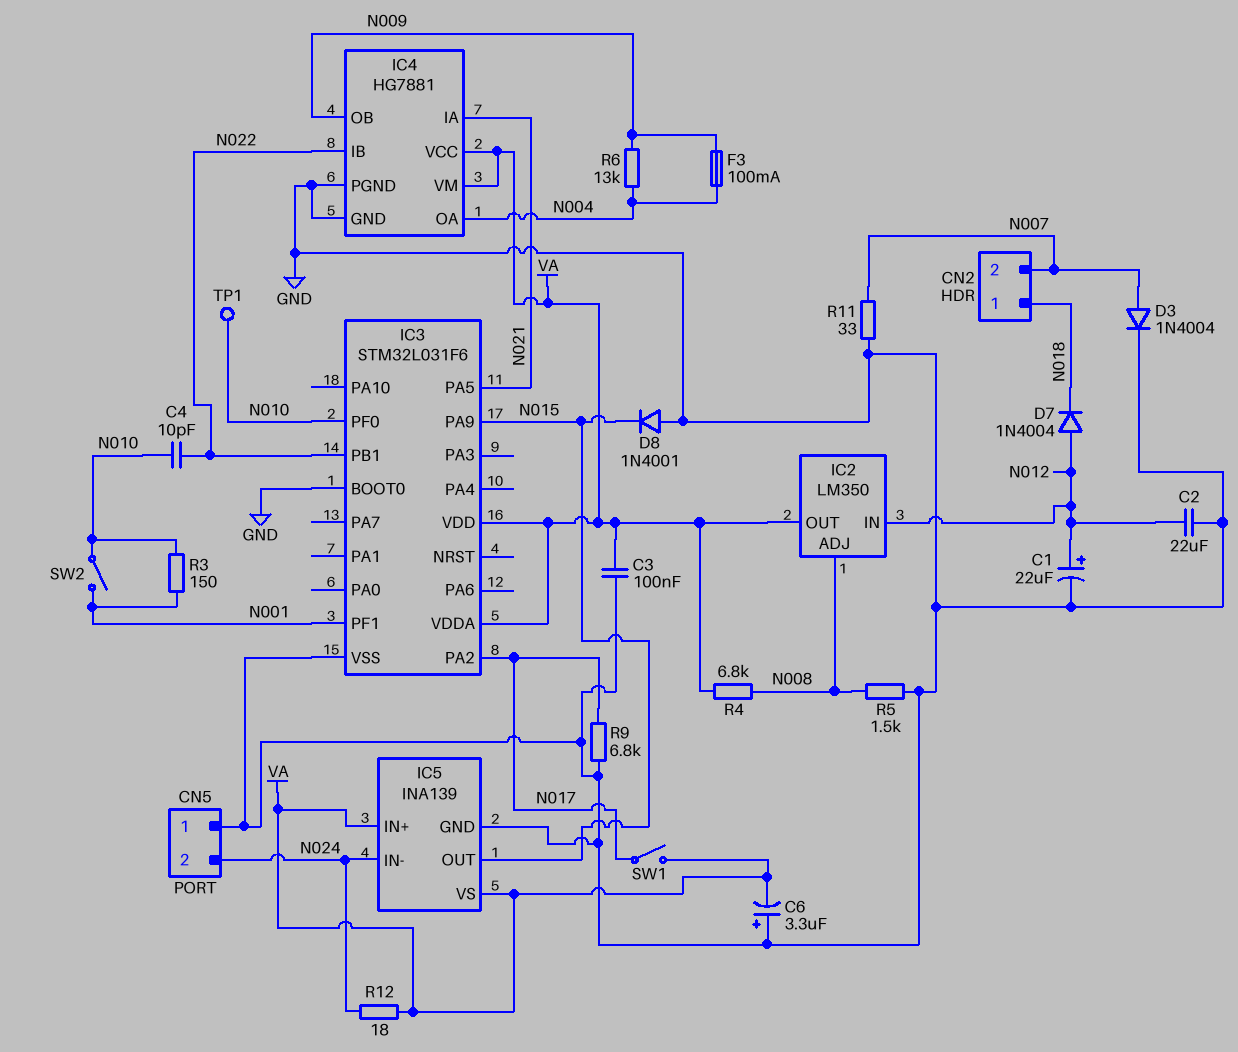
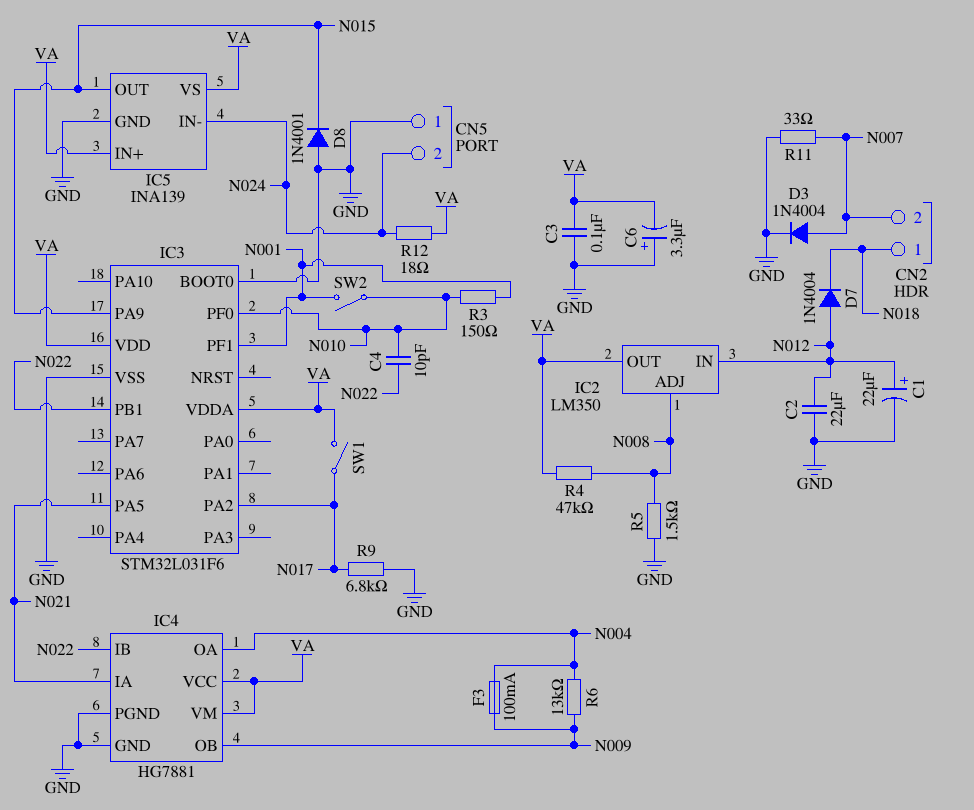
R4: 6.8k (N008, VA) -> 47k (N008, VA)
TP1: test point (N010) -> none

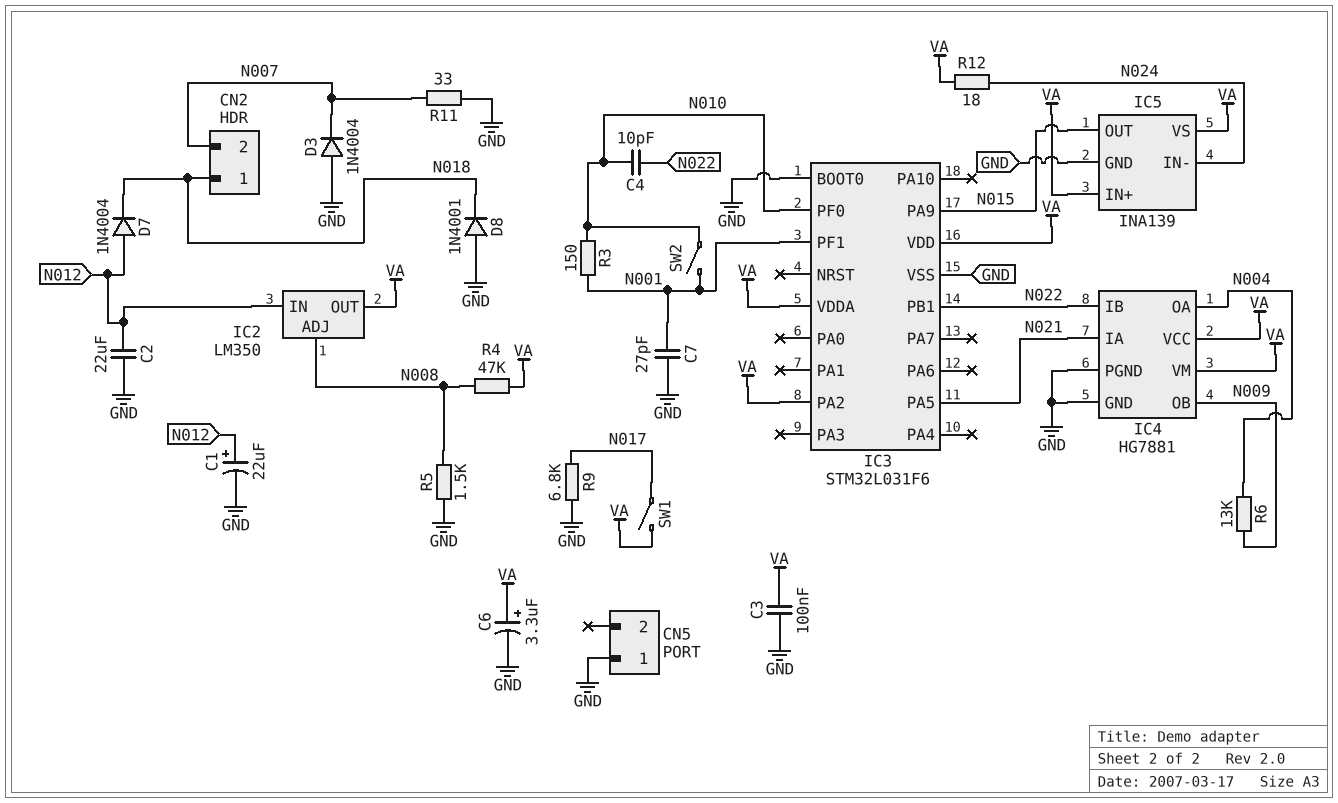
C6: 3.3uF (plus GND, minus VA) -> 3.3uF (plus VA, minus GND)
C7: none -> 27pF (GND, N001)
CN5 pin 2: N024 -> none
D3: diode 1N4004 (A N007, K GND) -> diode 1N4004 (A GND, K N007)
D8: diode 1N4001 (A GND, K N015) -> diode 1N4001 (A GND, K N018)
F3: 100mA (N004, N009) -> none
IC3 pin PA2: N017 -> VA

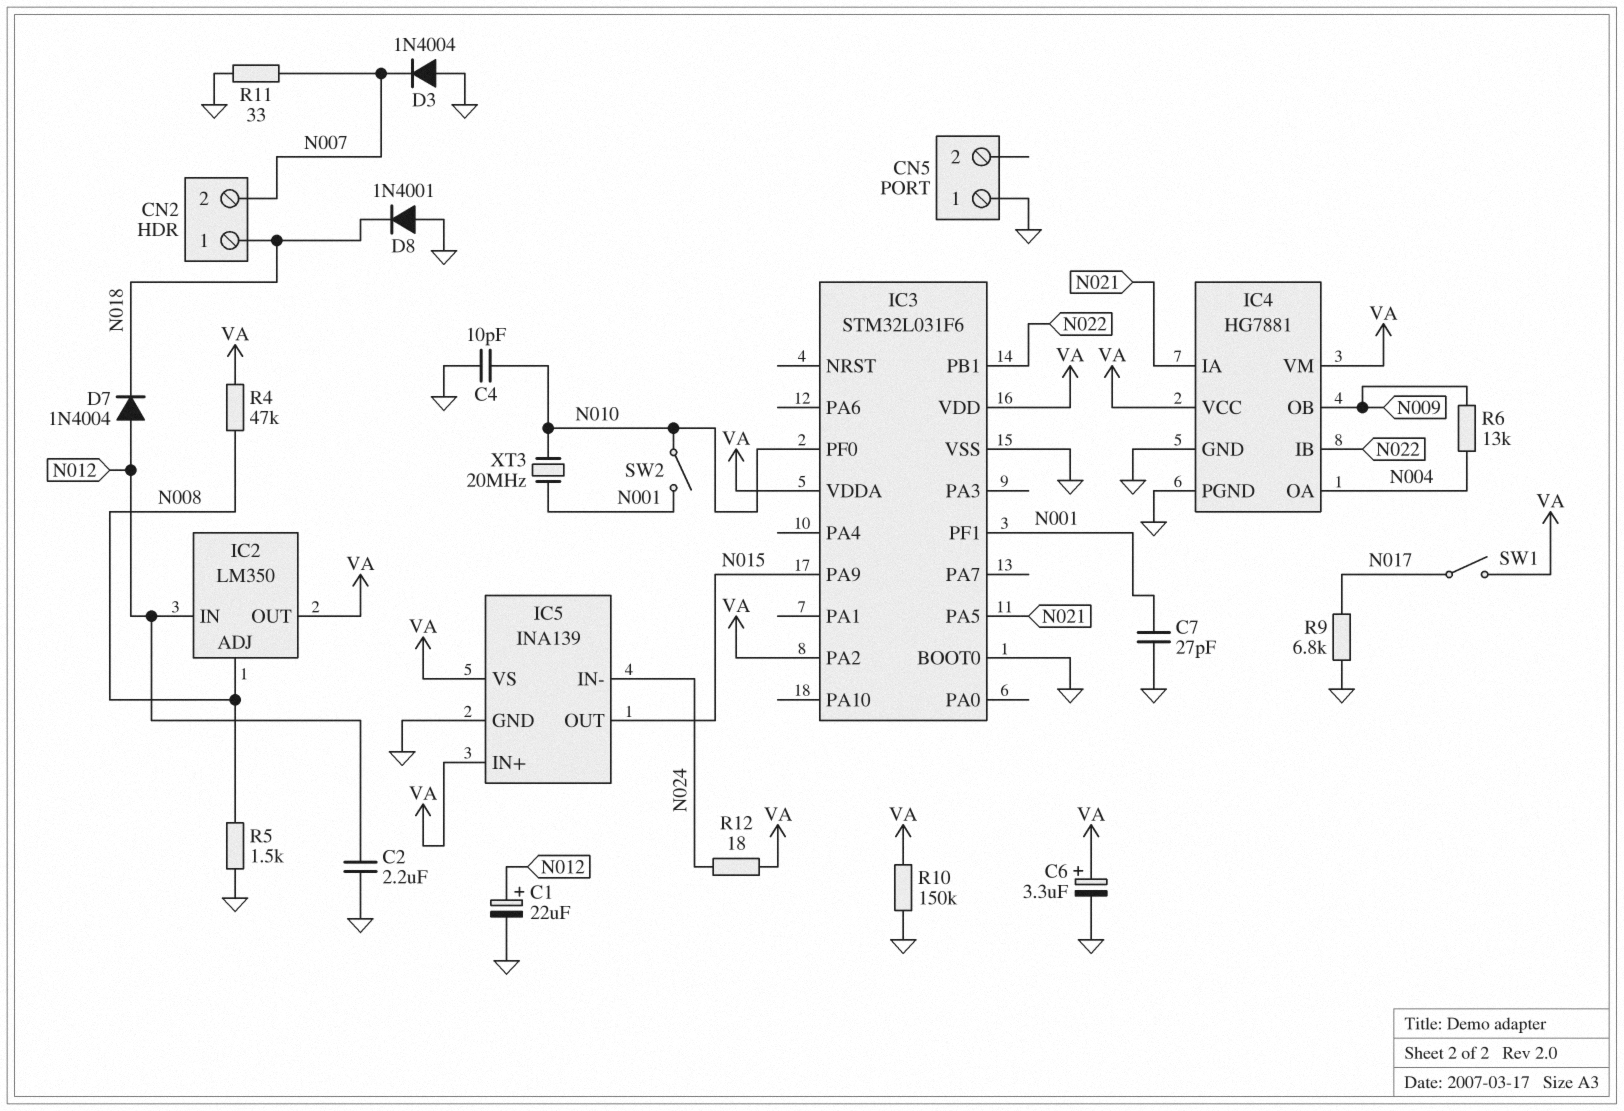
C2: 22uF (GND, N012) -> 2.2uF (GND, N012)
C3: 100nF (GND, VA) -> none
C4: 10pF (N010, N022) -> 10pF (GND, N010)
R3: 150 (N001, N010) -> none
R10: none -> 150k (GND, VA)
XT3: none -> 20MHz (N001, N010)

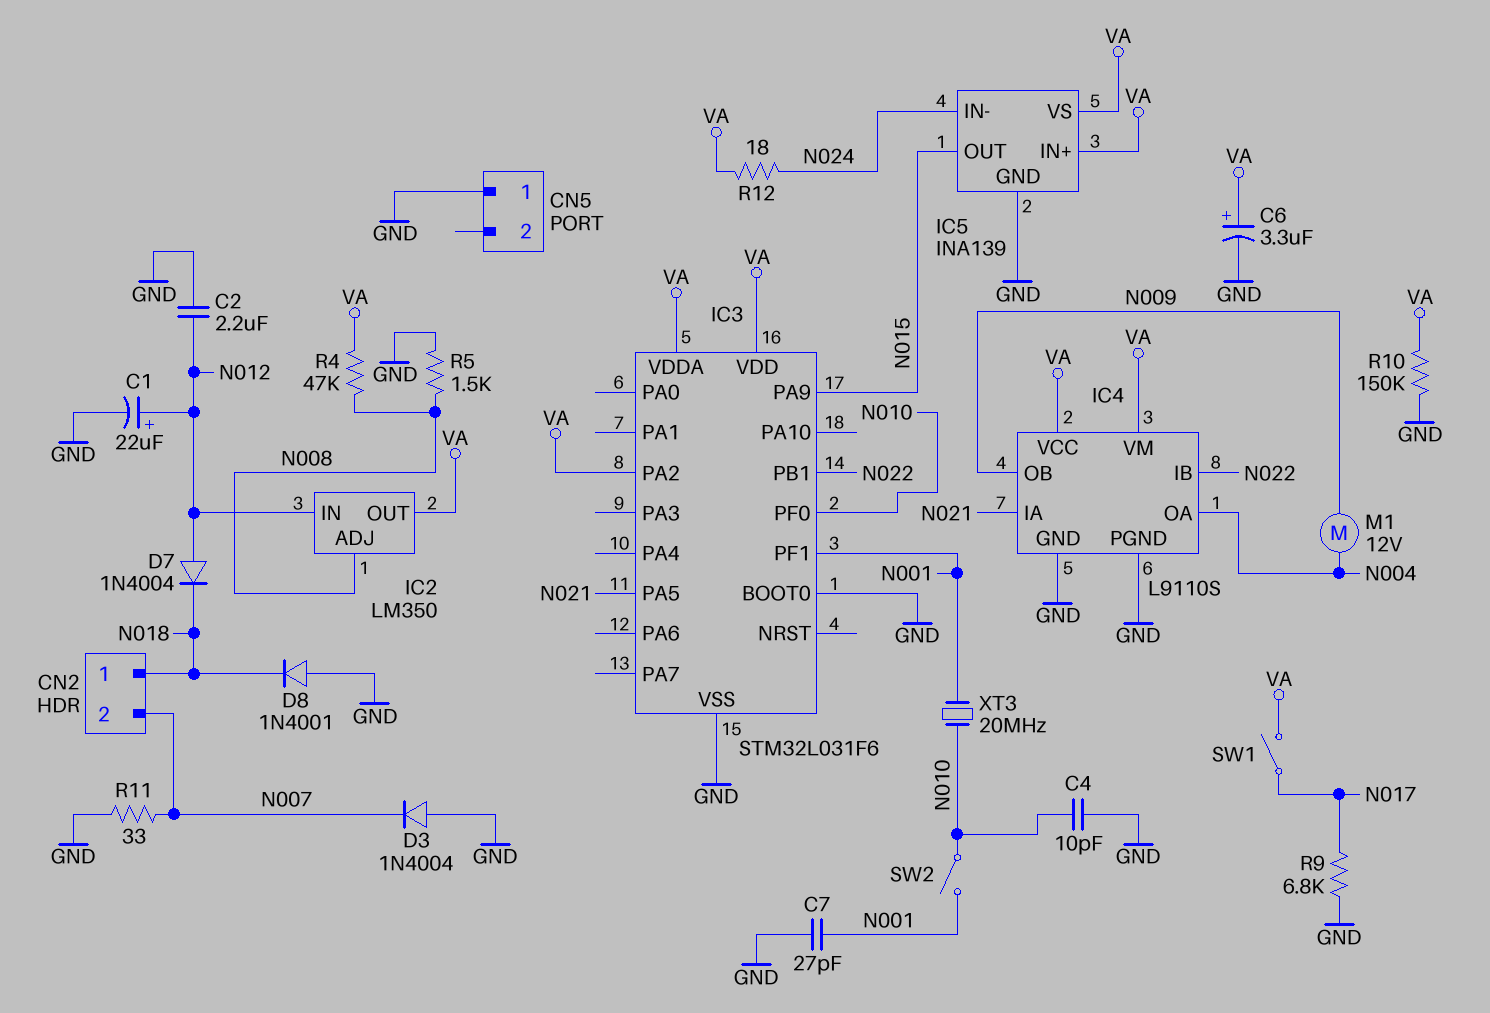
IC4: HG7881 -> L9110S
M1: none -> motor 12V (N004, N009)
R6: 13k (N004, N009) -> none

